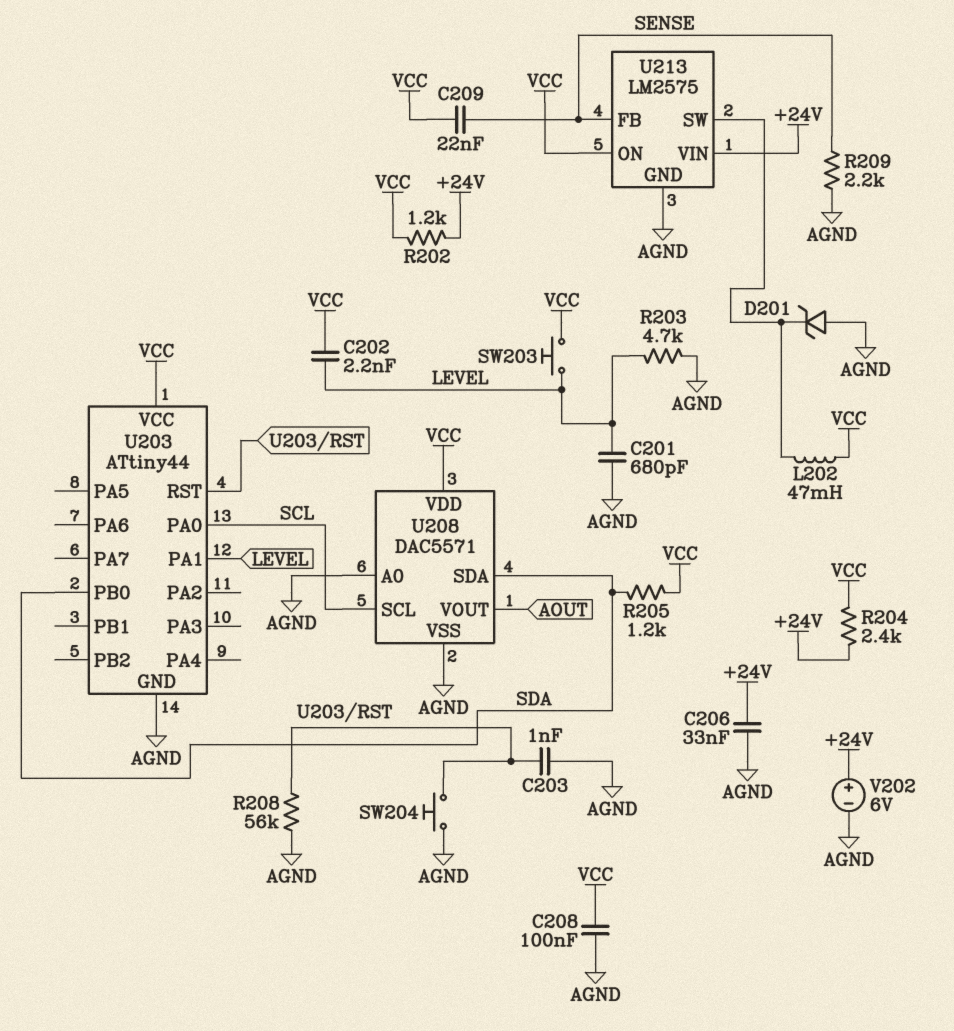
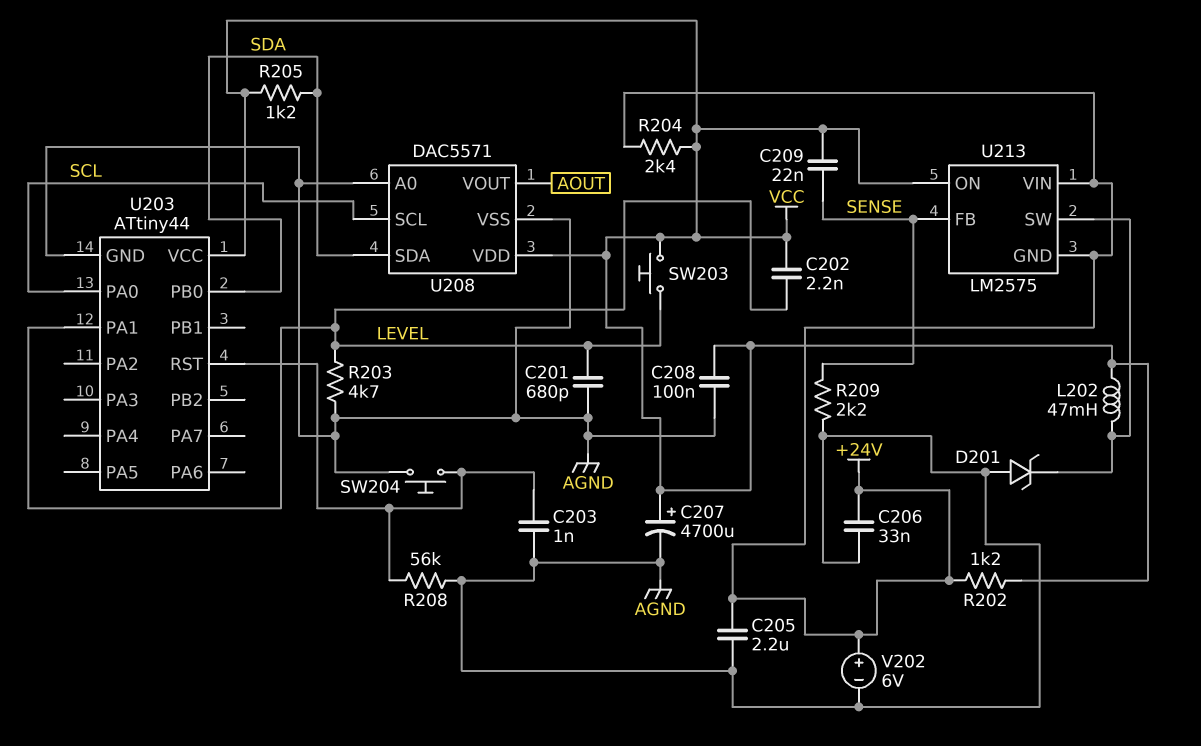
C205: none -> 2.2uF (+24V, AGND)
C207: none -> 4700uF (plus VCC, minus AGND)
U213 pin GND: AGND -> +24V

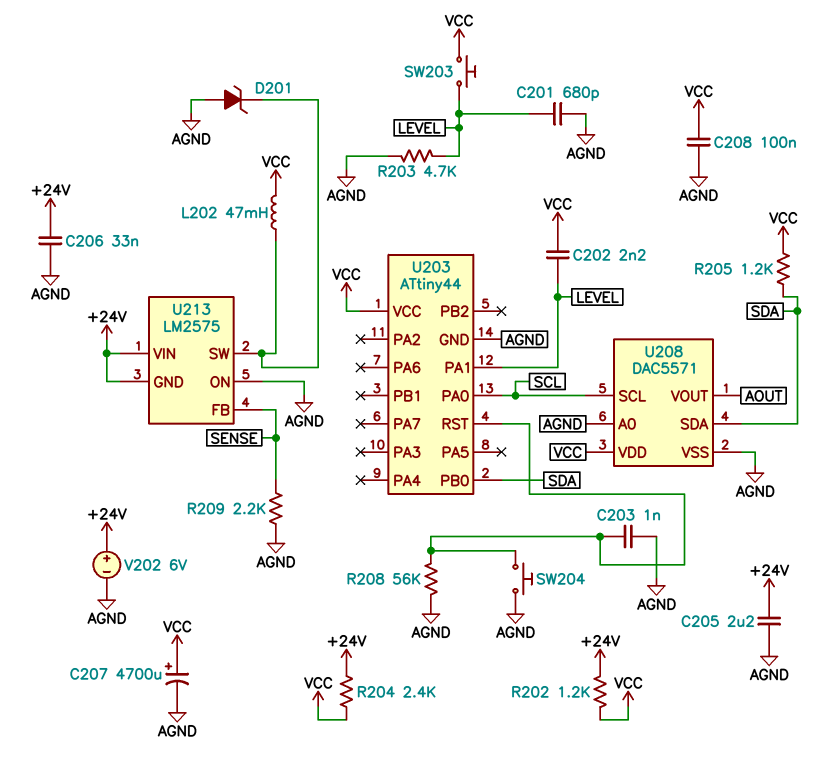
C209: 22nF (SENSE, VCC) -> none
U213 pin ON: VCC -> AGND

